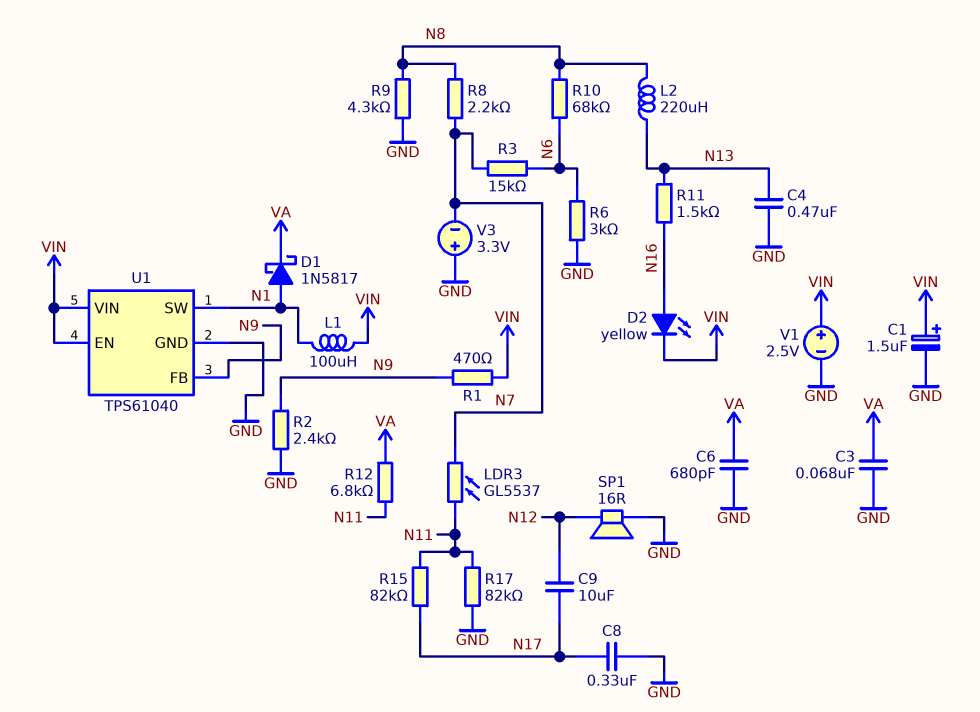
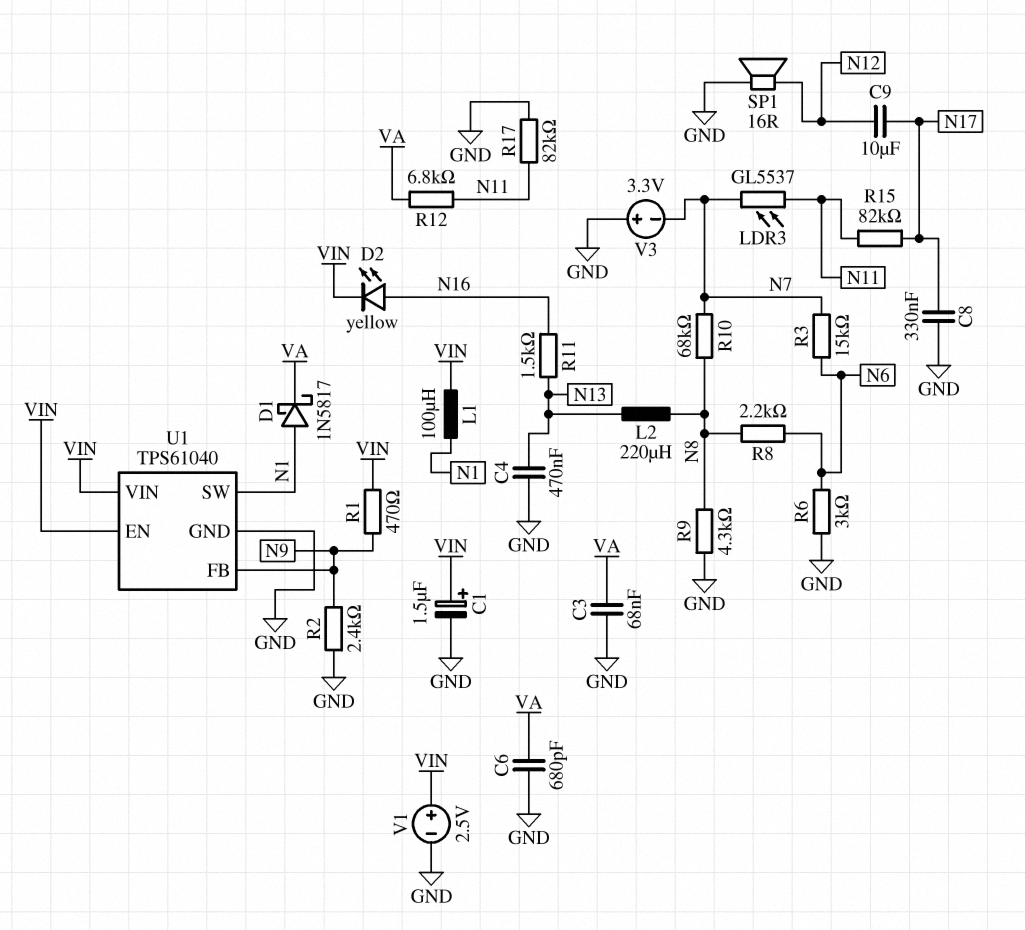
R8: 2.2k (N7, N8) -> 2.2k (N6, N8)
R10: 68k (N6, N8) -> 68k (N7, N8)

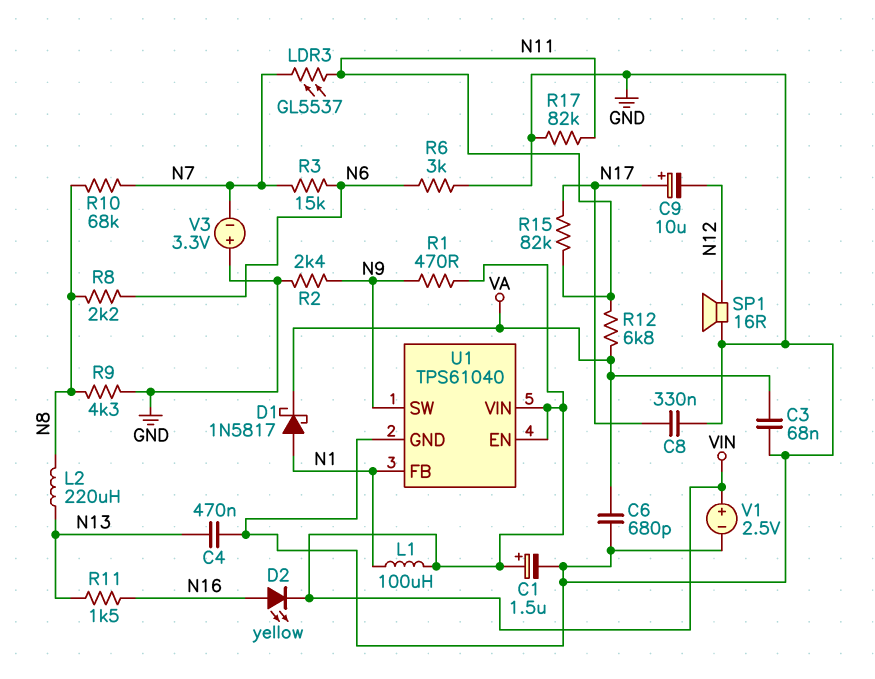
C9: 10uF (N12, N17) -> 10uF (plus N17, minus N12)
U1 pin FB: N9 -> N1
U1 pin SW: N1 -> N9

